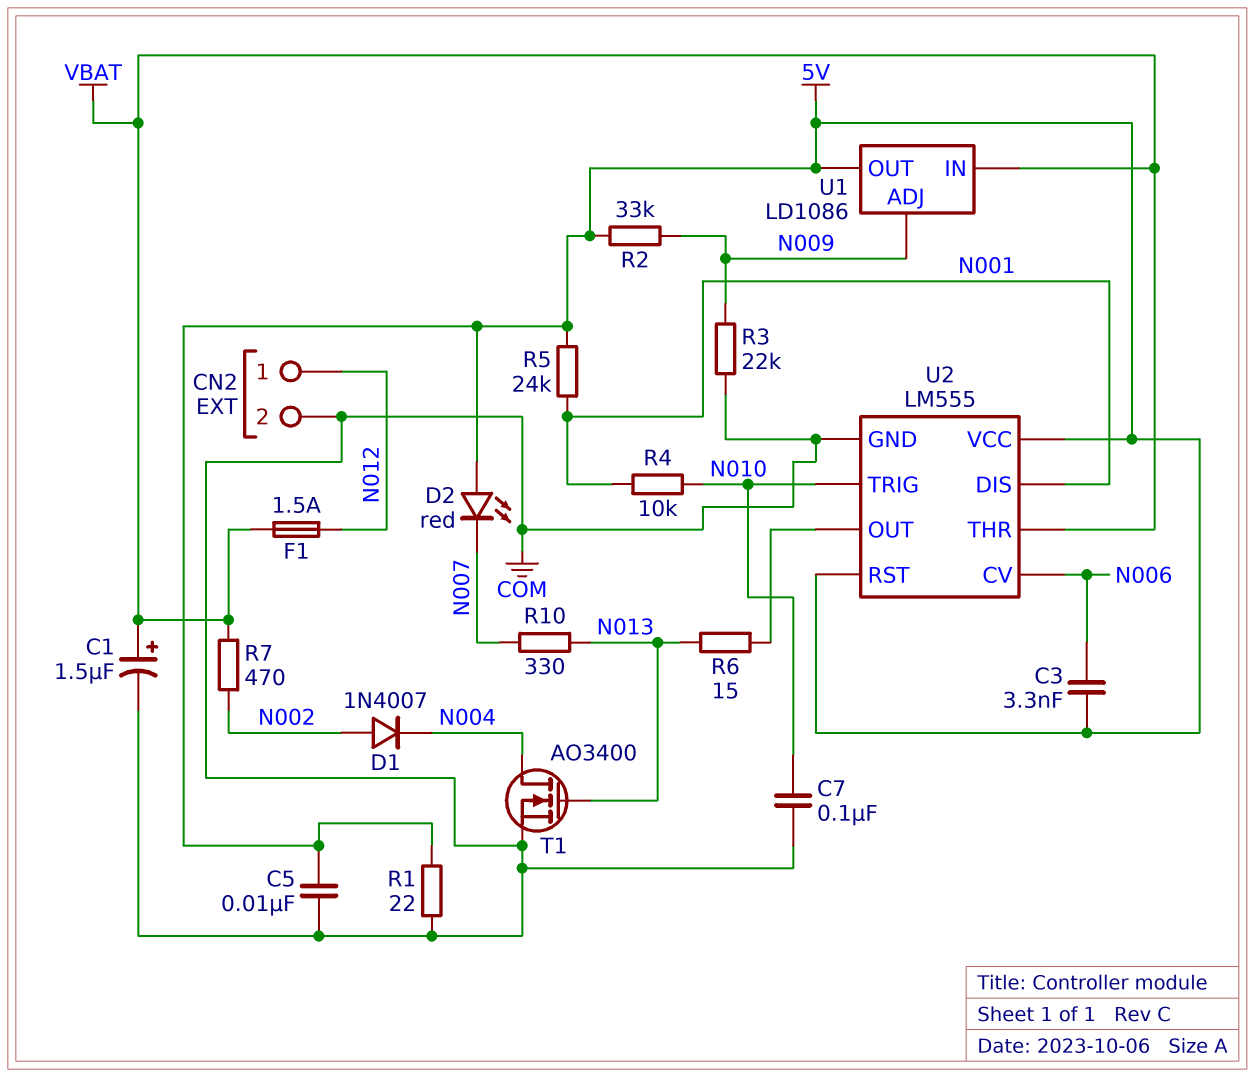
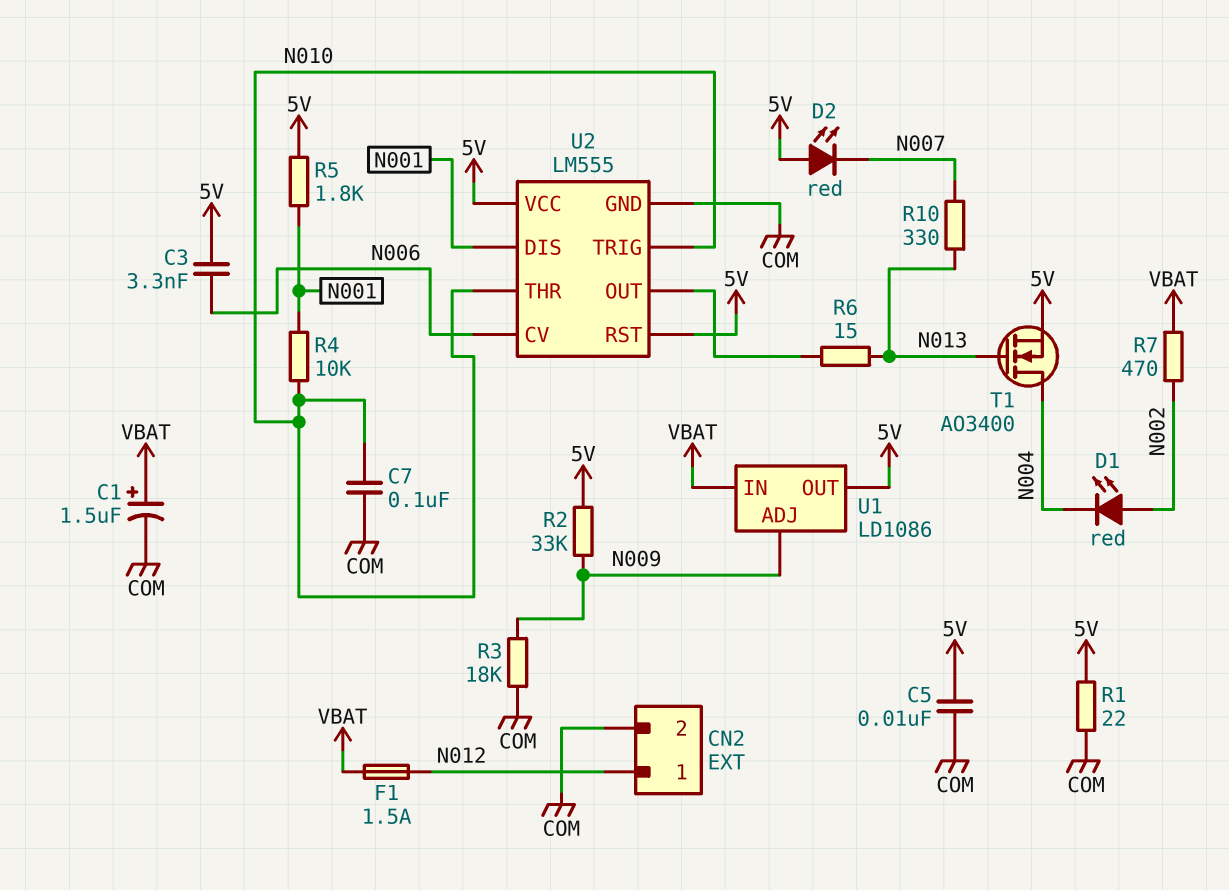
D1: diode 1N4007 (A N002, K N004) -> LED red (A N002, K N004)
R3: 22k (COM, N009) -> 18k (COM, N009)
R5: 24k (5V, N001) -> 1.8k (5V, N001)
T1: NMOS AO3400 (G N013, D N004, S COM) -> NMOS AO3400 (G N013, D N004, S 5V)
U2 pin THR: VBAT -> N010

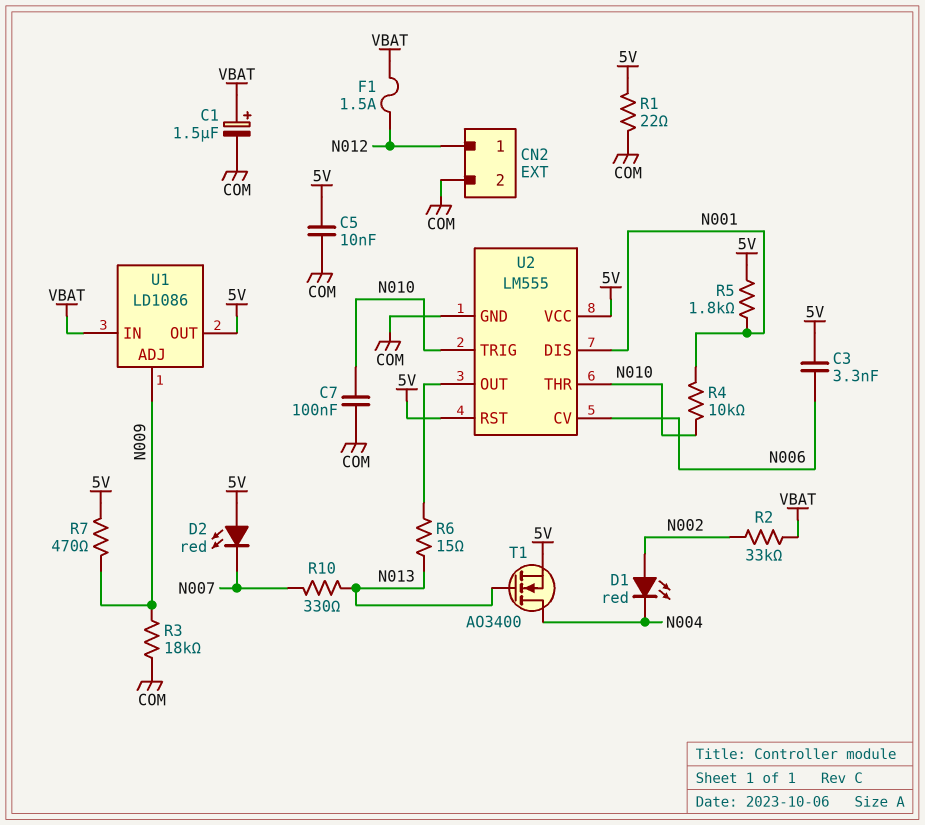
R2: 33k (5V, N009) -> 33k (N002, VBAT)
R7: 470 (N002, VBAT) -> 470 (5V, N009)

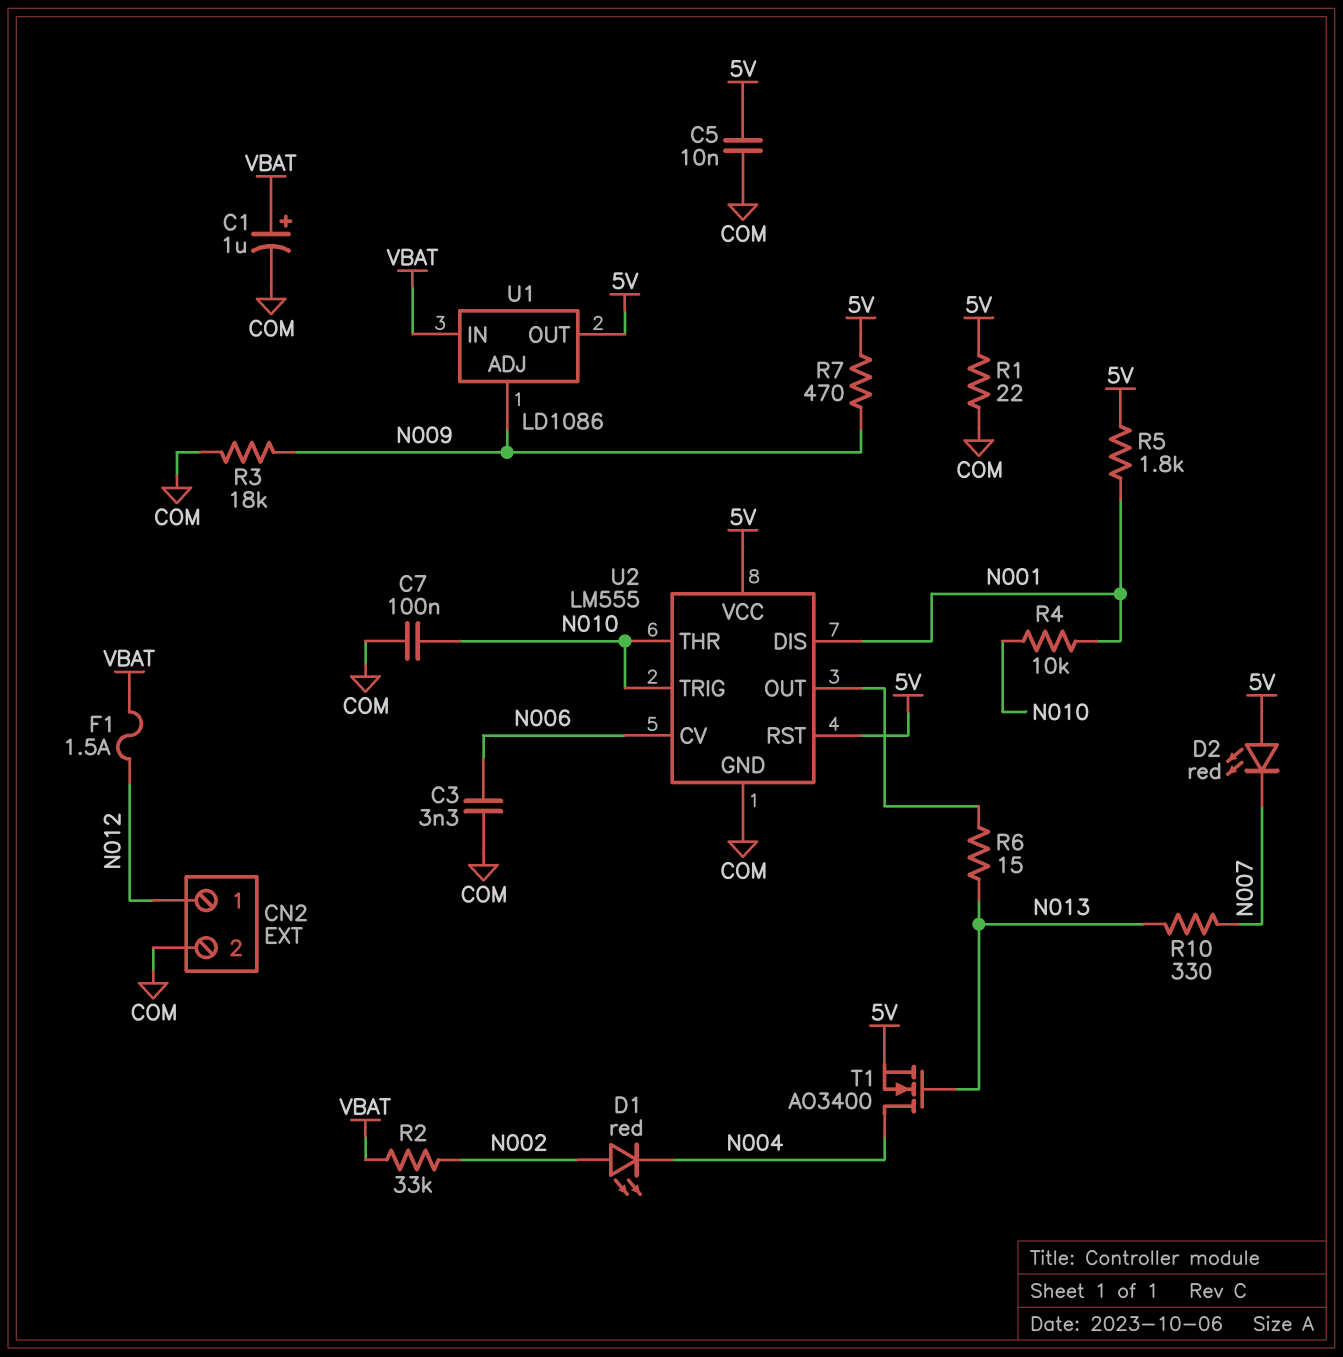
C1: 1.5uF (plus VBAT, minus COM) -> 1uF (plus VBAT, minus COM)
C3: 3.3nF (5V, N006) -> 3.3nF (COM, N006)

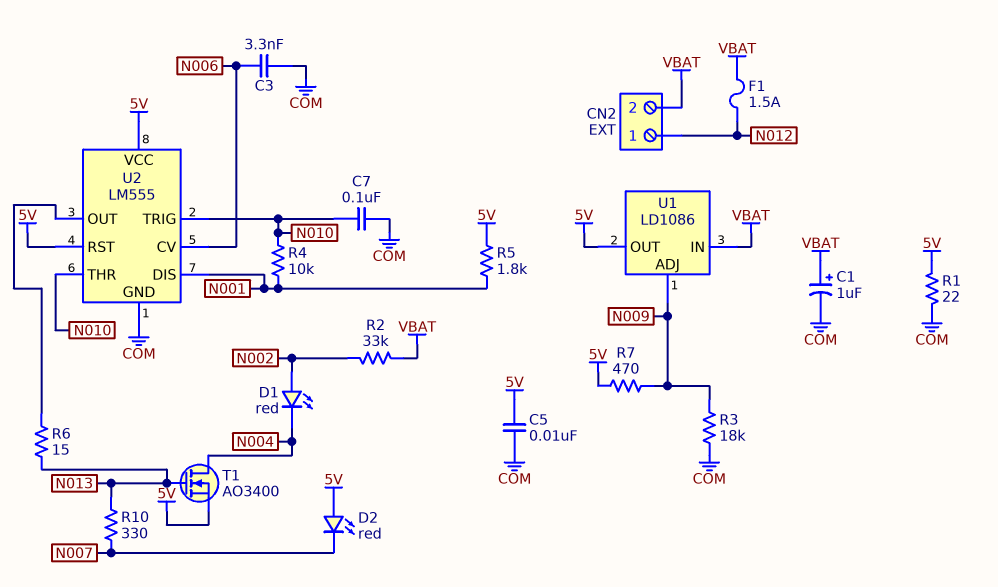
CN2 pin 2: COM -> VBAT

